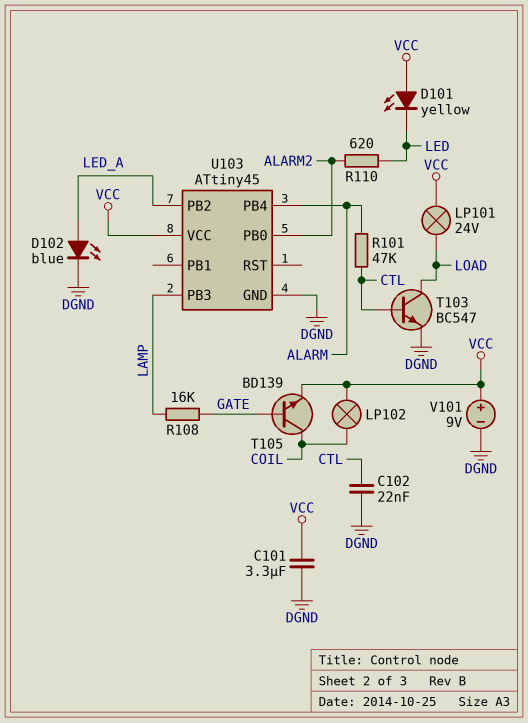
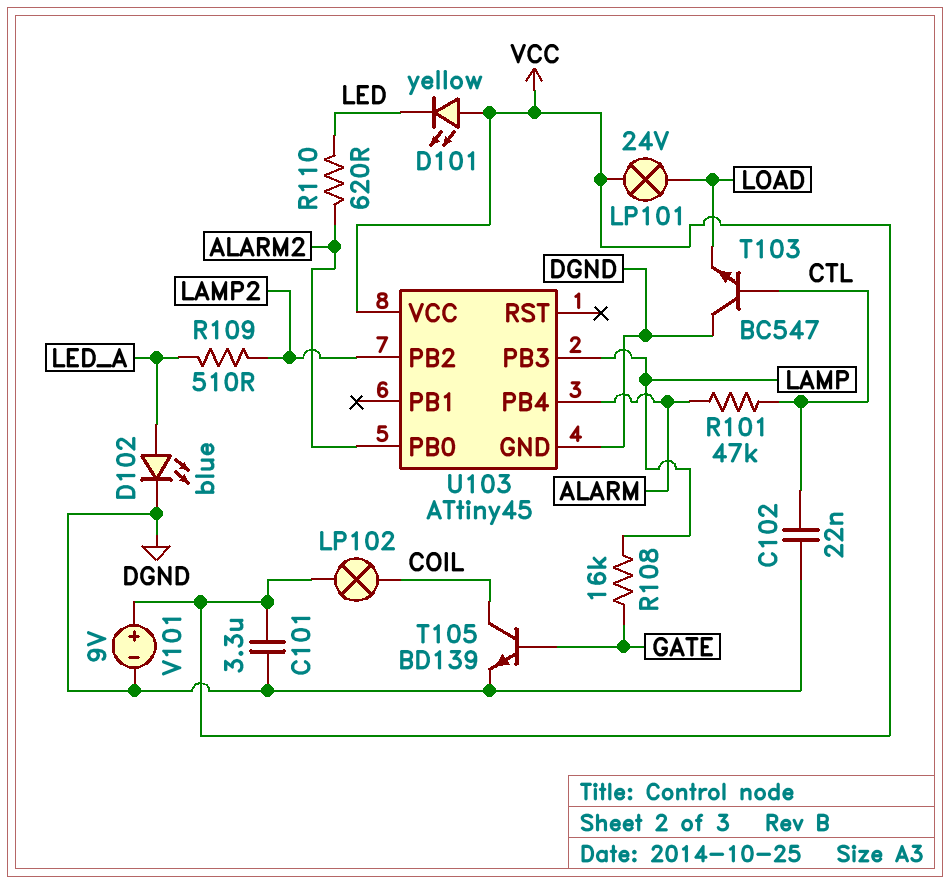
R109: none -> 510 (LAMP2, LED_A)
T103: NPN BC547 (B CTL, C LOAD, E DGND) -> NPN BC547 (B CTL, C DGND, E LOAD)
T105: NPN BD139 (B GATE, C COIL, E VCC) -> NPN BD139 (B GATE, C COIL, E DGND)
U103 pin PB2: LED_A -> LAMP2

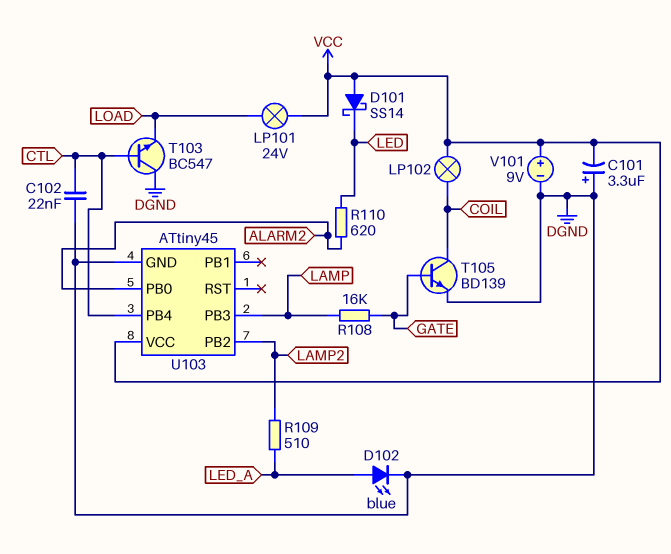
C101: 3.3uF (DGND, VCC) -> 3.3uF (plus DGND, minus VCC)
D101: LED yellow (A VCC, K LED) -> schottky SS14 (A VCC, K LED)
R101: 47k (ALARM, CTL) -> none
U103 pin PB4: ALARM -> CTL

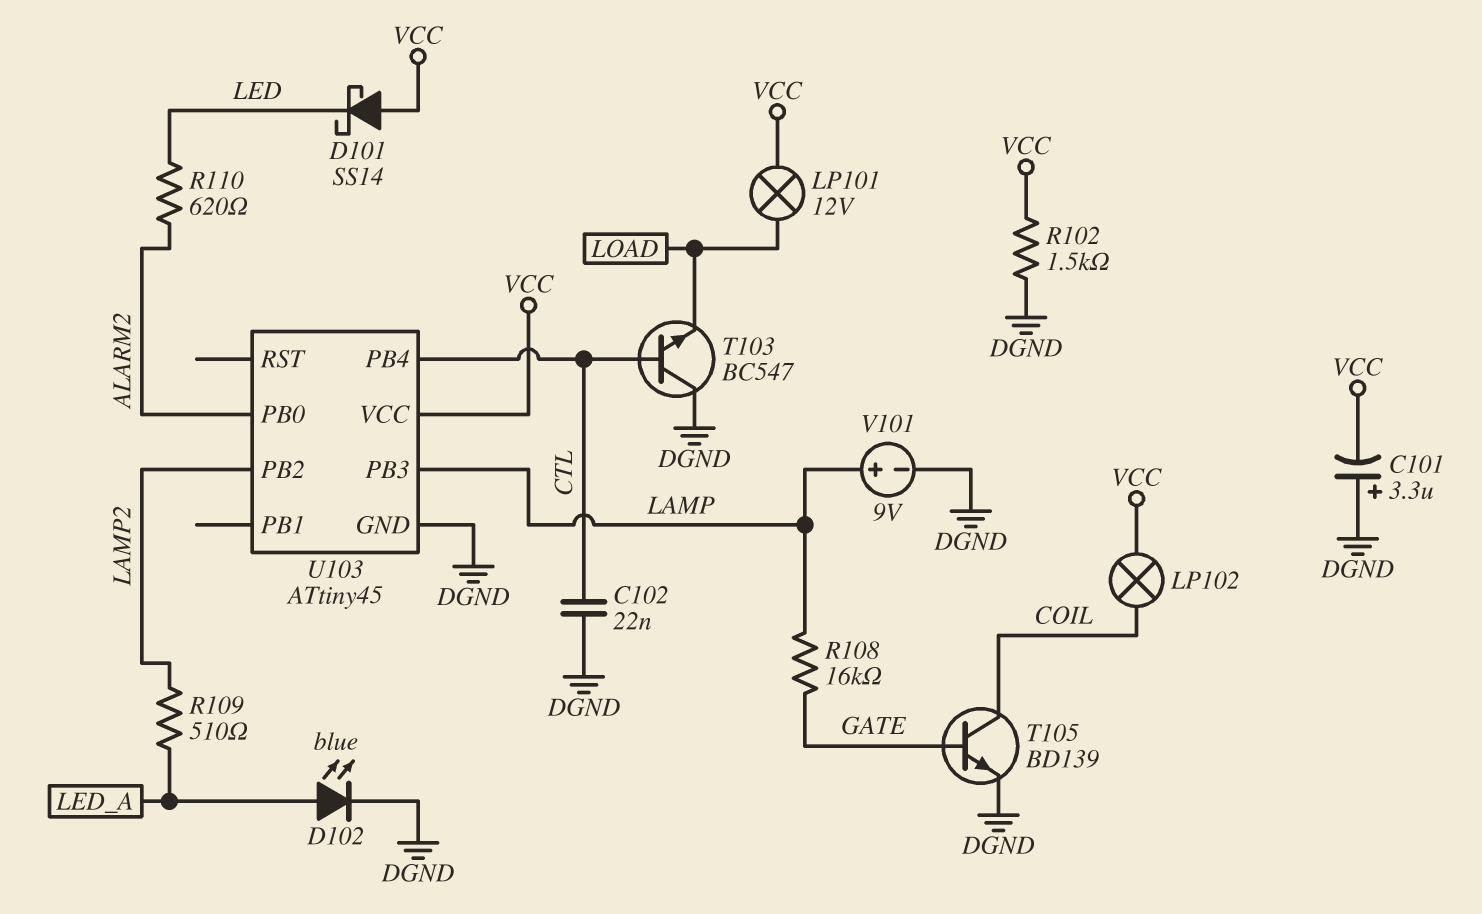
LP101: lamp 24V (LOAD, VCC) -> lamp 12V (LOAD, VCC)
R102: none -> 1.5k (DGND, VCC)
V101: 9V (plus VCC, minus DGND) -> 9V (plus LAMP, minus DGND)

